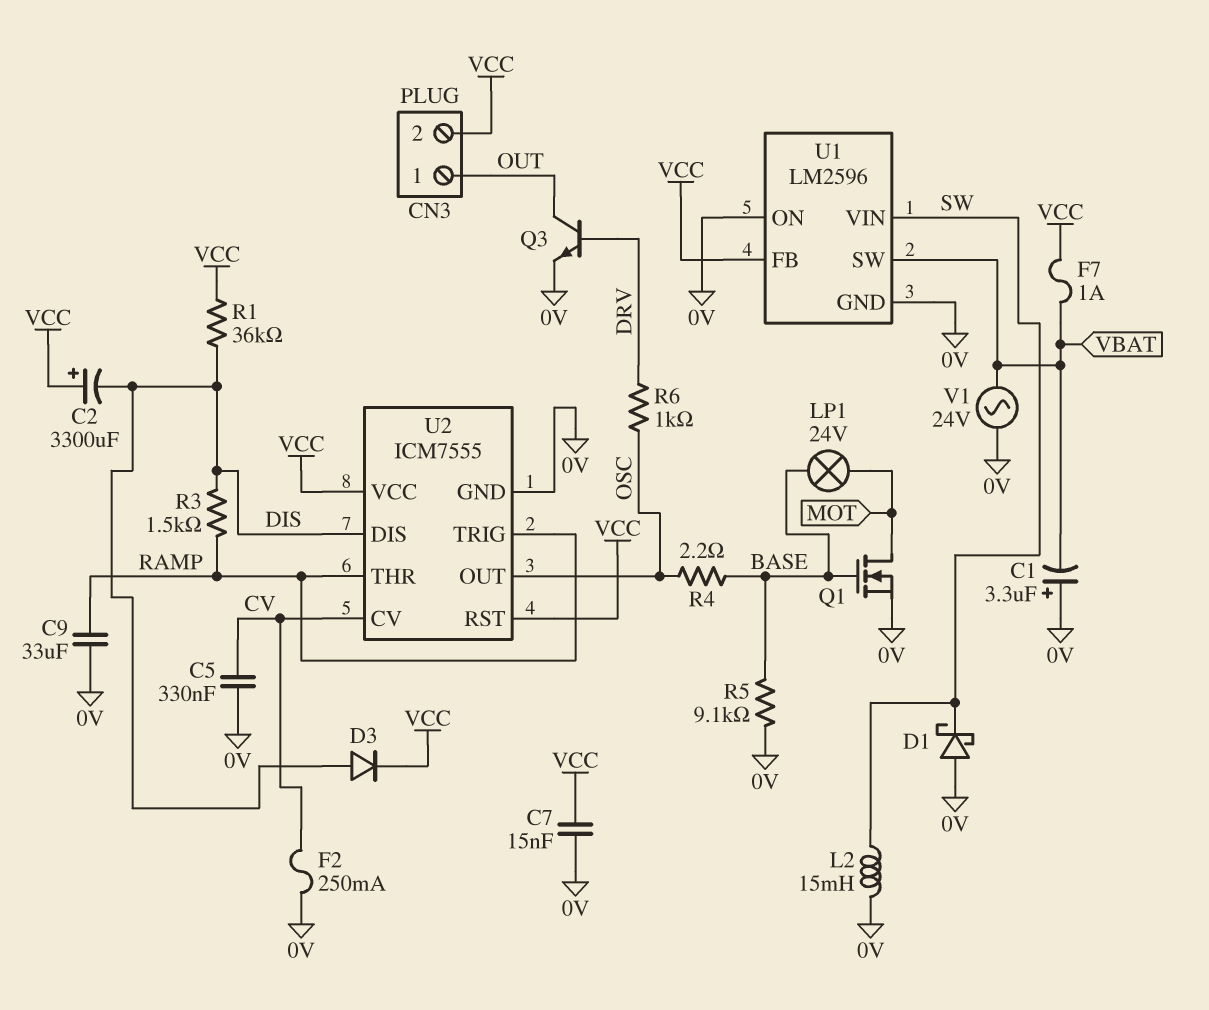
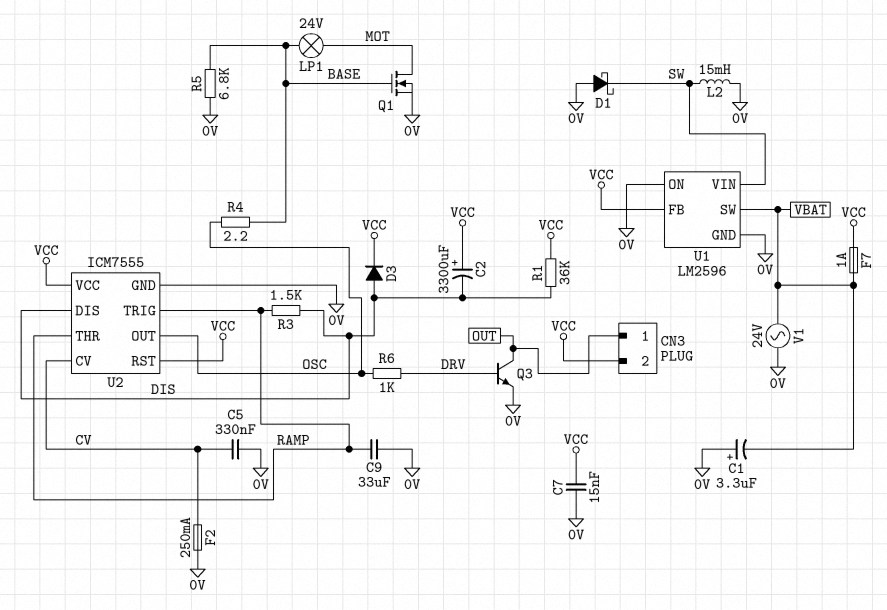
R5: 9.1k (0V, BASE) -> 6.8k (0V, BASE)

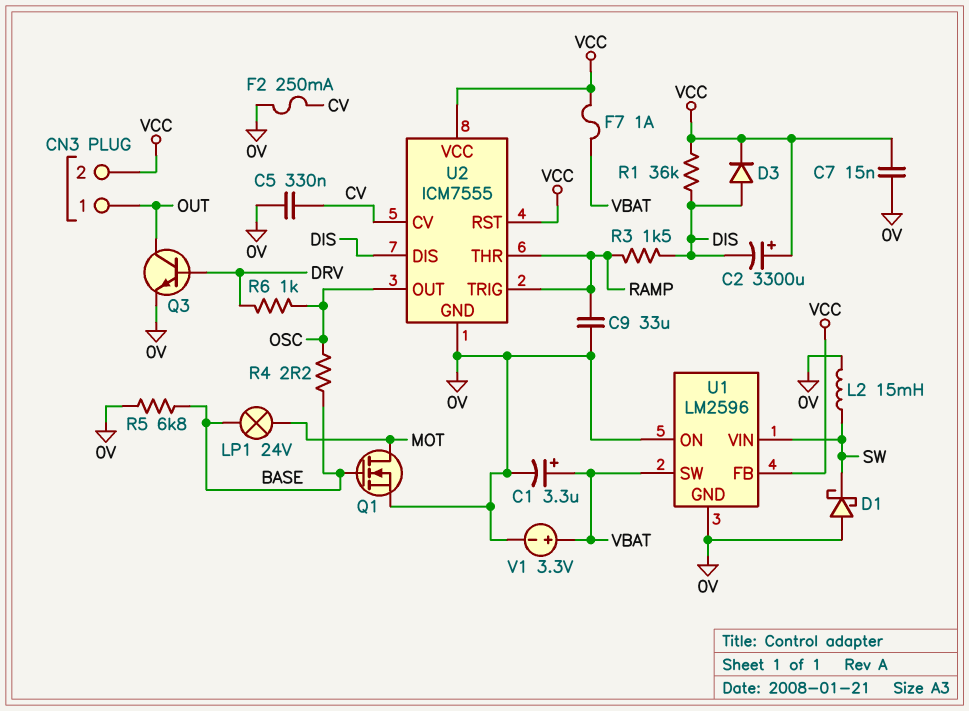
C1: 3.3uF (plus 0V, minus VBAT) -> 3.3uF (plus VBAT, minus 0V)
V1: AC 24V (0V, VBAT) -> 3.3V (plus VBAT, minus 0V)

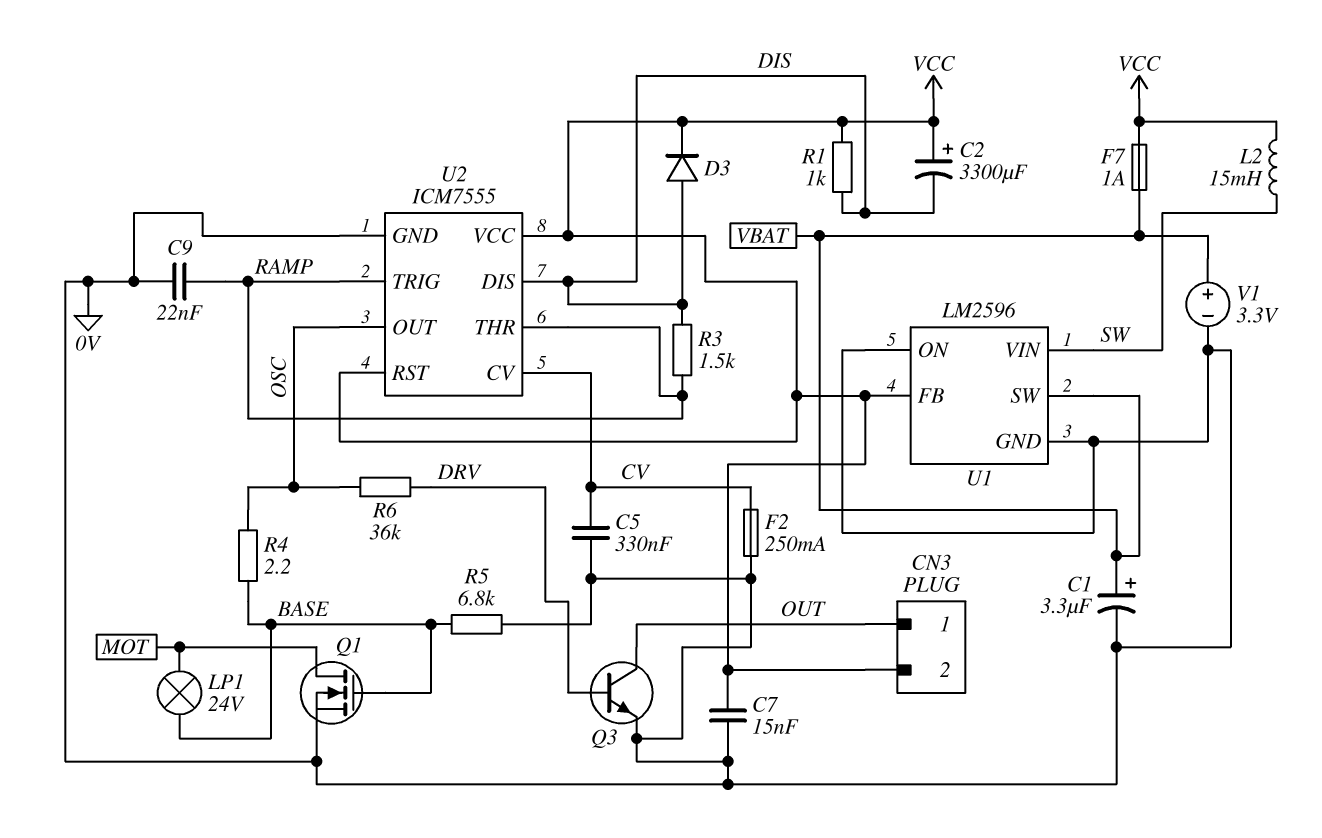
C9: 33uF (0V, RAMP) -> 22nF (0V, RAMP)
D1: schottky (A 0V, K SW) -> none
L2: 15mH (0V, SW) -> 15mH (SW, VCC)
R1: 36k (DIS, VCC) -> 1k (DIS, VCC)
R6: 1k (DRV, OSC) -> 36k (DRV, OSC)

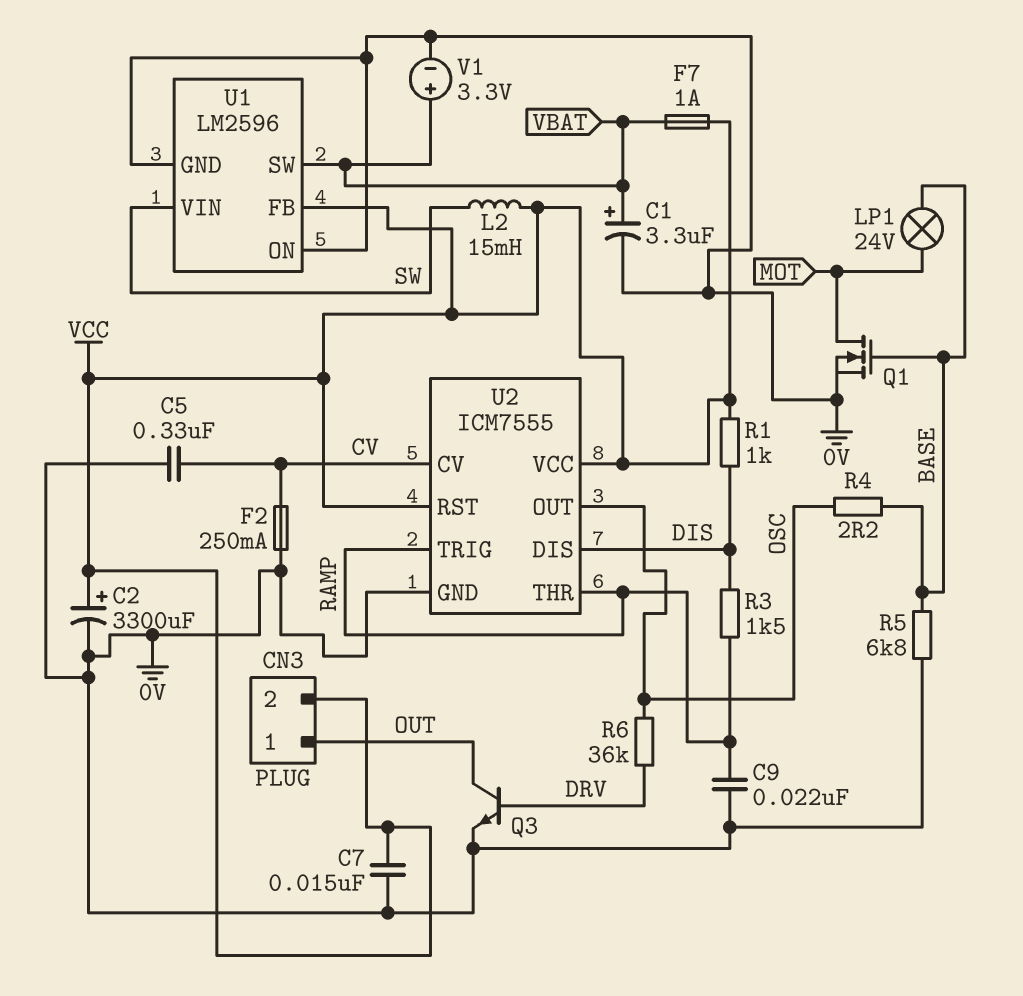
C2: 3300uF (plus VCC, minus DIS) -> 3300uF (plus VCC, minus 0V)
D3: diode (A DIS, K VCC) -> none

